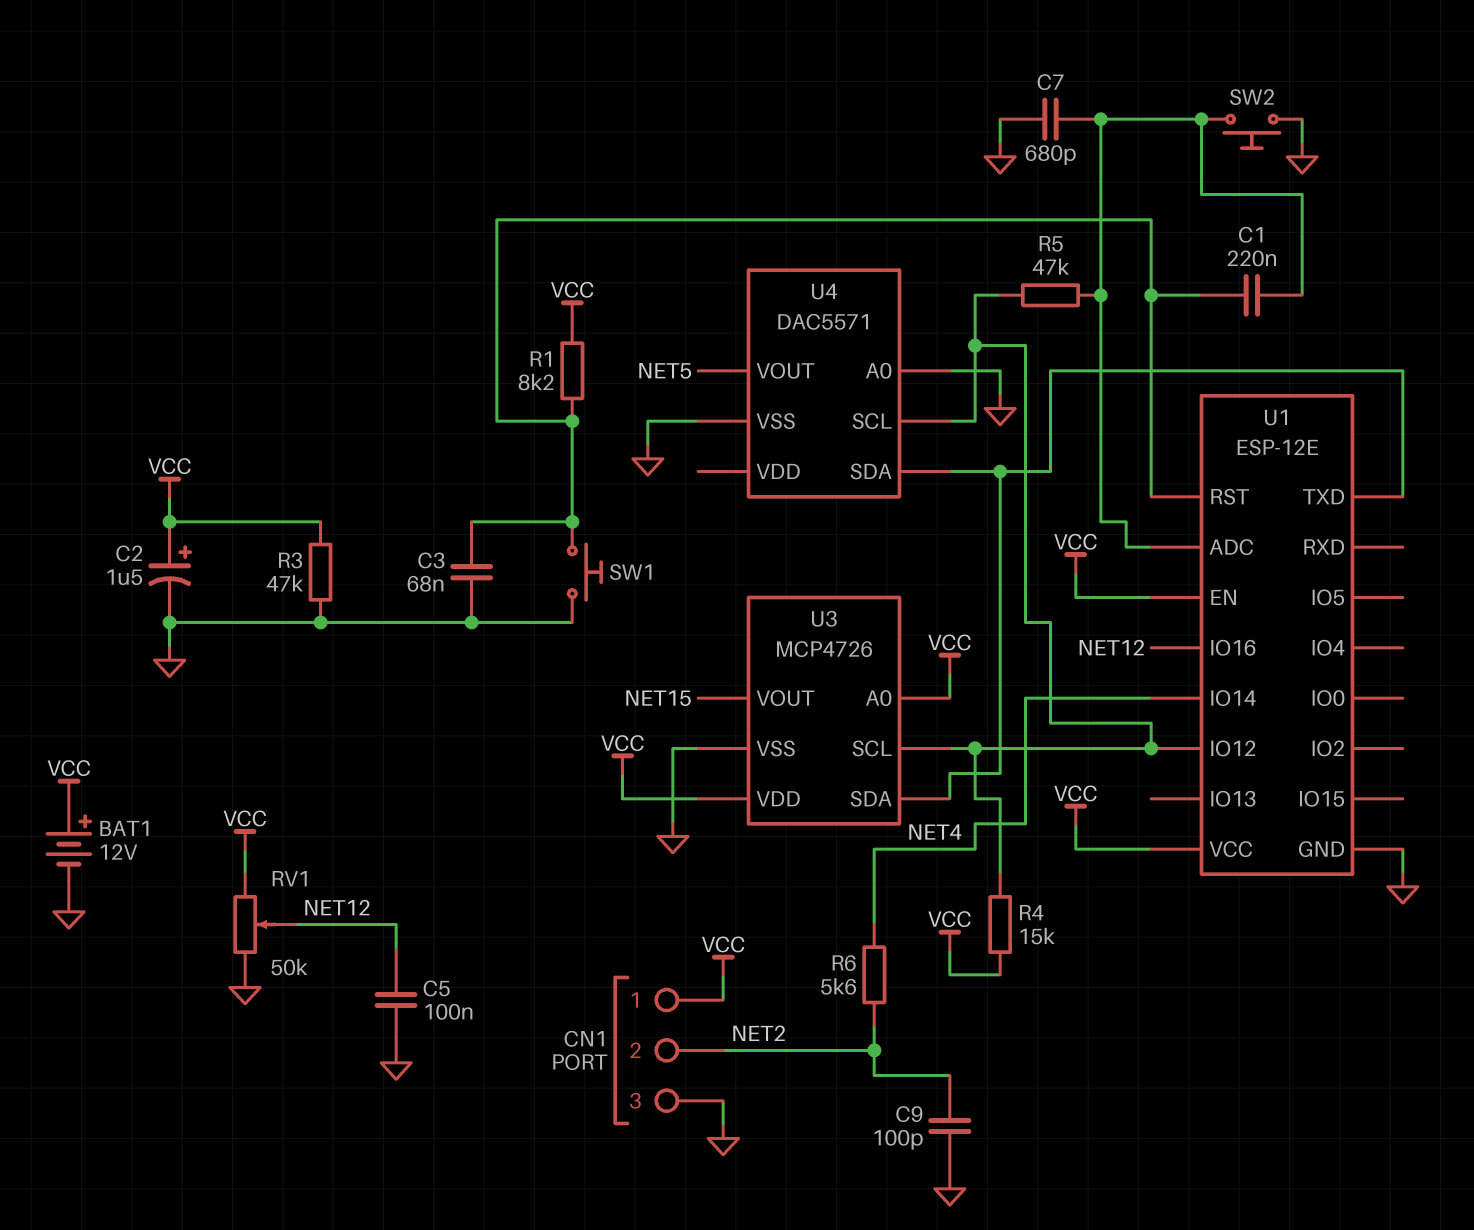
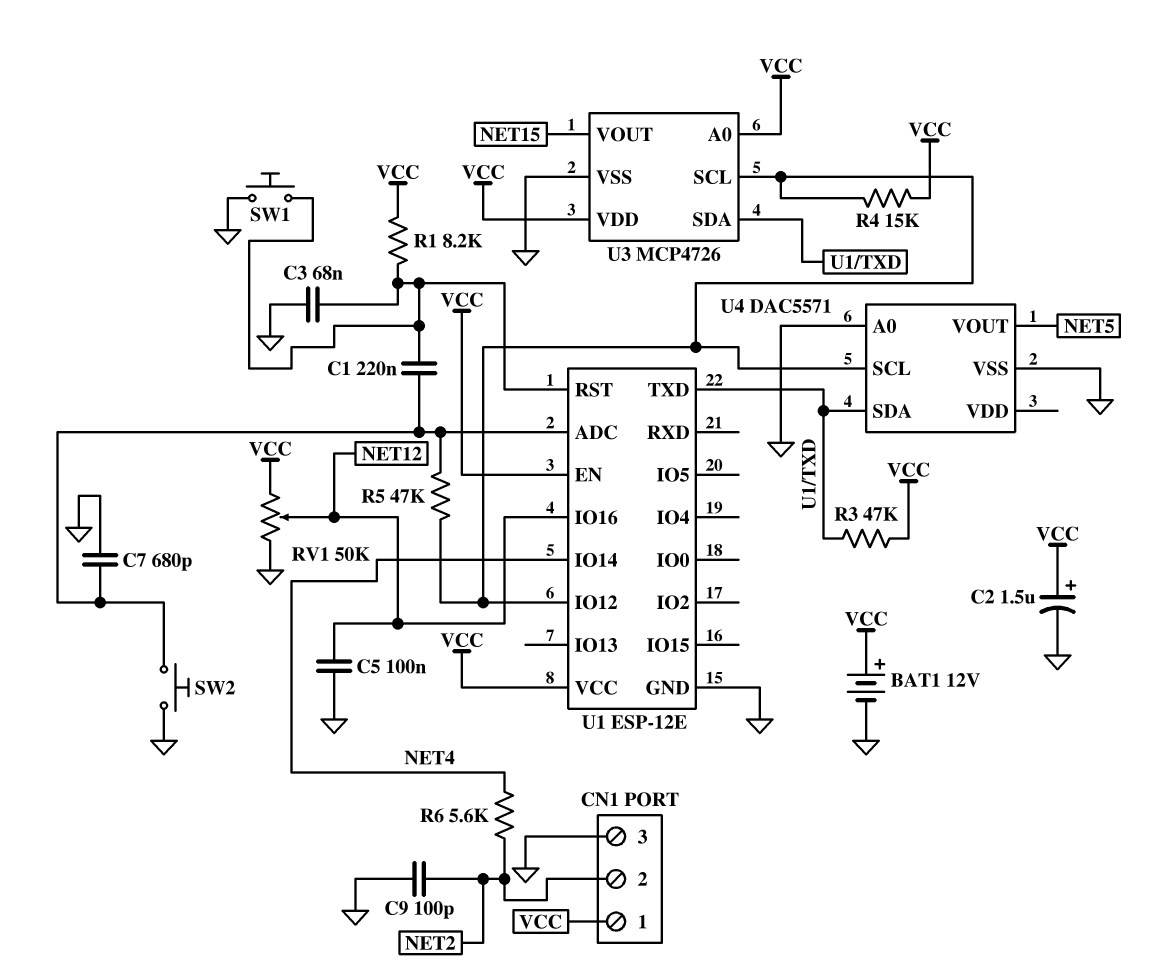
R3: 47k (GND, VCC) -> 47k (U1/TXD, VCC)

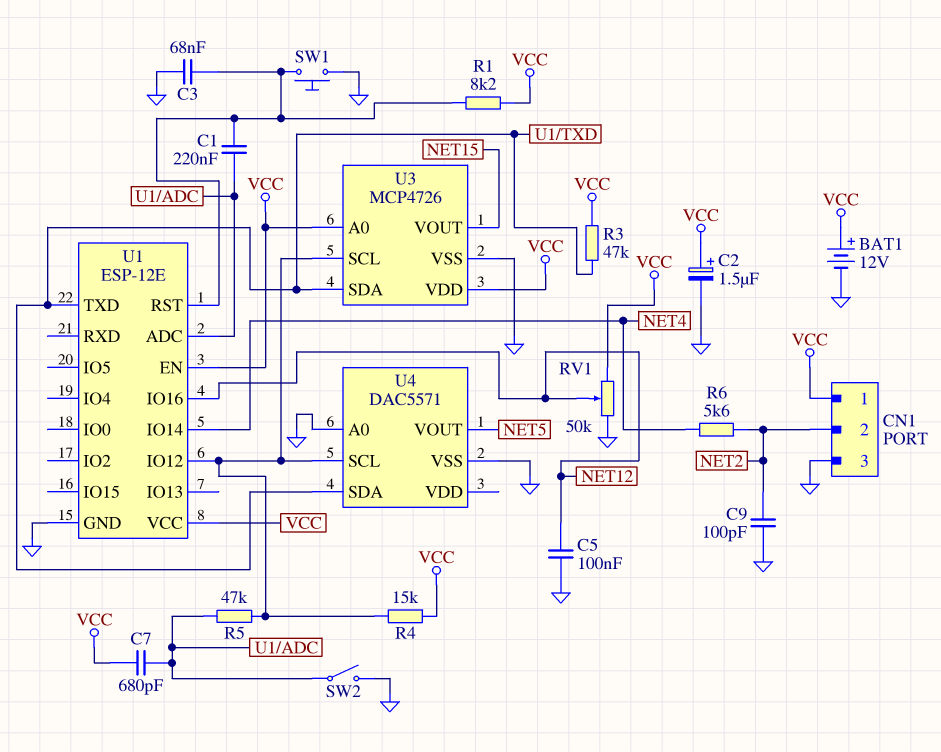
C7: 680pF (GND, U1/ADC) -> 680pF (U1/ADC, VCC)
SW2: button (GND, U1/ADC) -> switch (GND, U1/ADC)

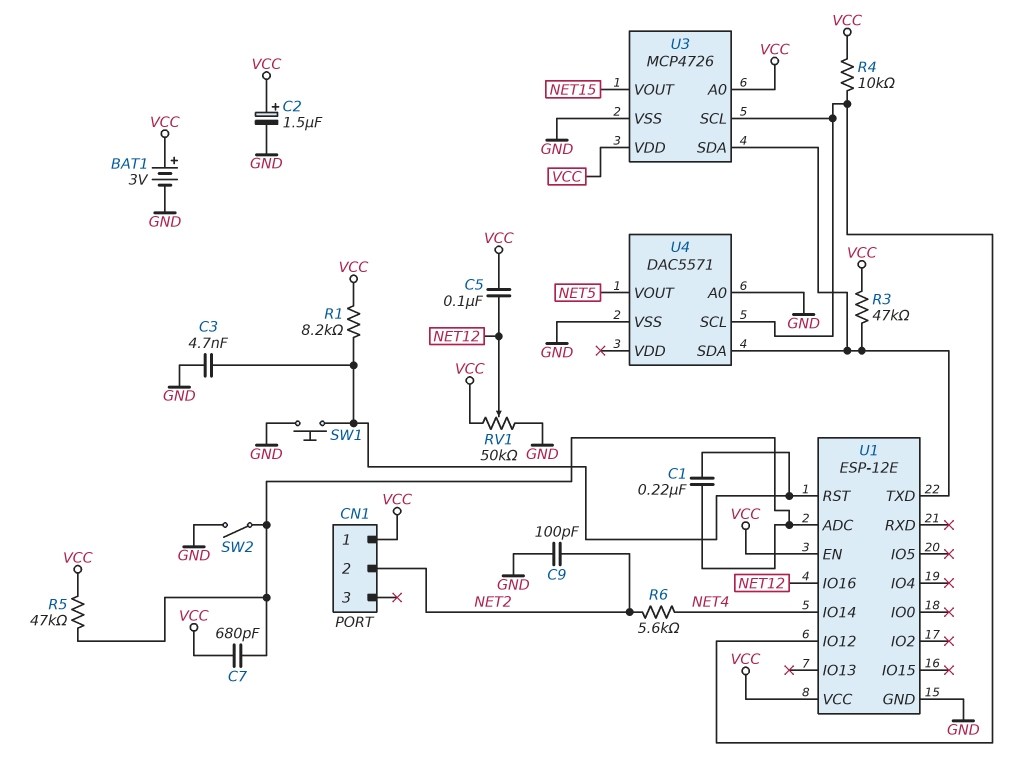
BAT1: 12V (plus VCC, minus GND) -> 3V (plus VCC, minus GND)
C3: 68nF (GND, U1/RST) -> 4.7nF (GND, U1/RST)
C5: 100nF (GND, NET12) -> 100nF (NET12, VCC)
CN1 pin 3: GND -> none
R4: 15k (U1/IO12, VCC) -> 10k (U1/IO12, VCC)
R5: 47k (U1/ADC, U1/IO12) -> 47k (U1/ADC, VCC)

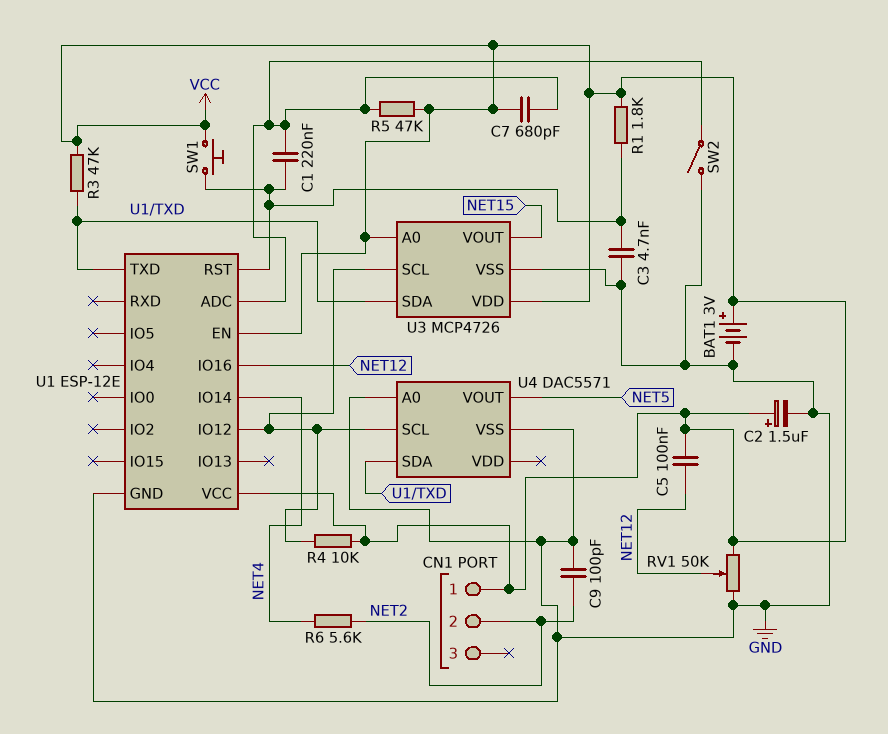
R1: 8.2k (U1/RST, VCC) -> 1.8k (U1/RST, VCC)
SW1: button (GND, U1/RST) -> button (U1/RST, VCC)

